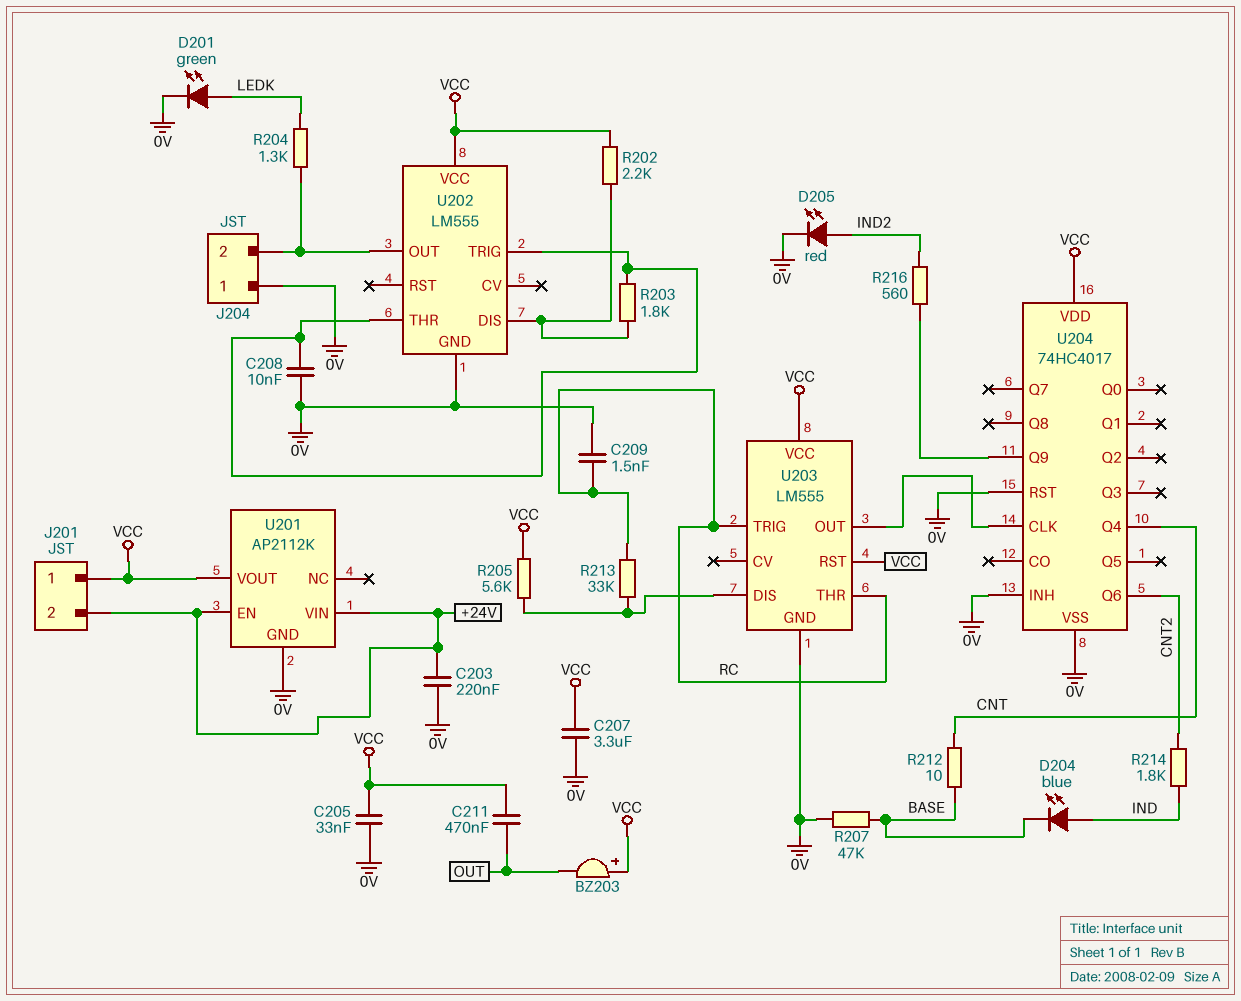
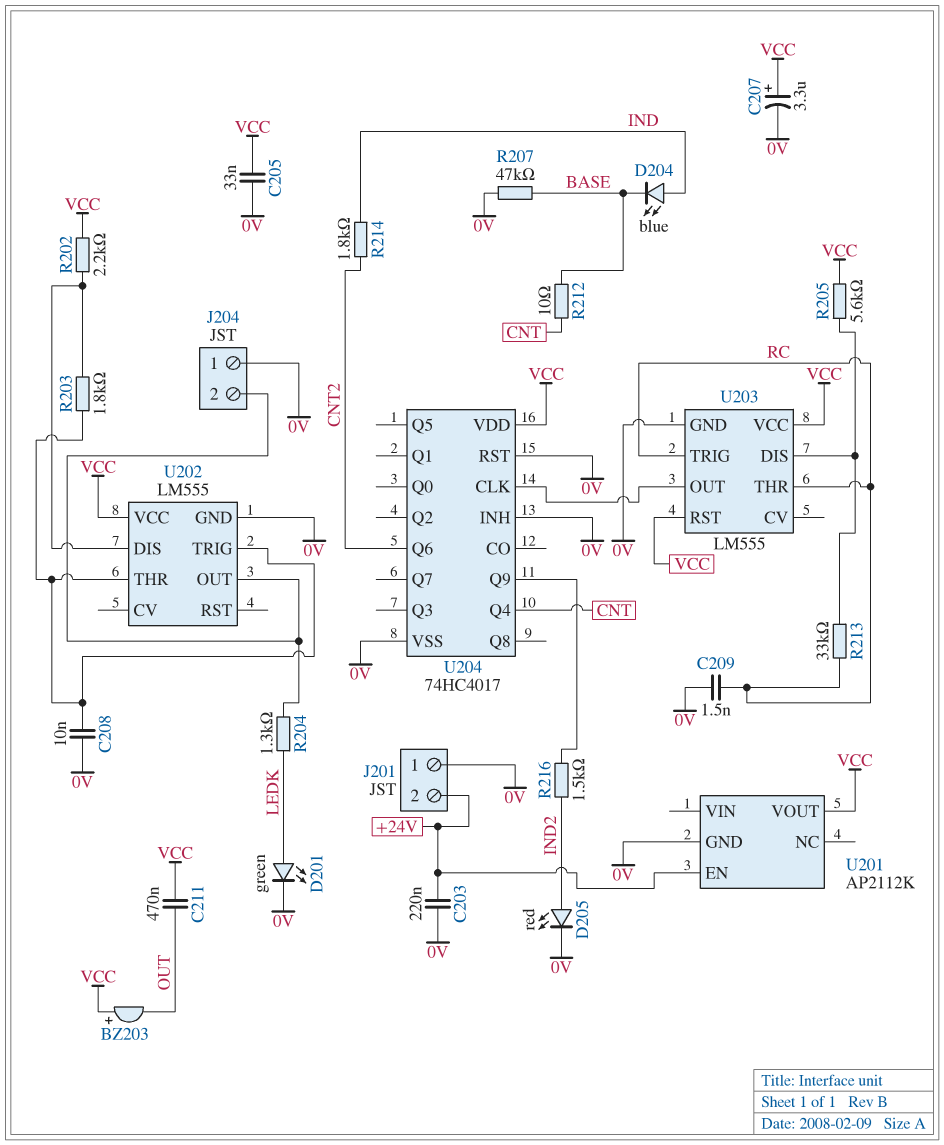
C207: 3.3uF (0V, VCC) -> 3.3uF (plus VCC, minus 0V)
J201 pin 1: VCC -> 0V
R216: 560 (IND2, U204/Q9) -> 1.5k (IND2, U204/Q9)
U201 pin VIN: +24V -> none

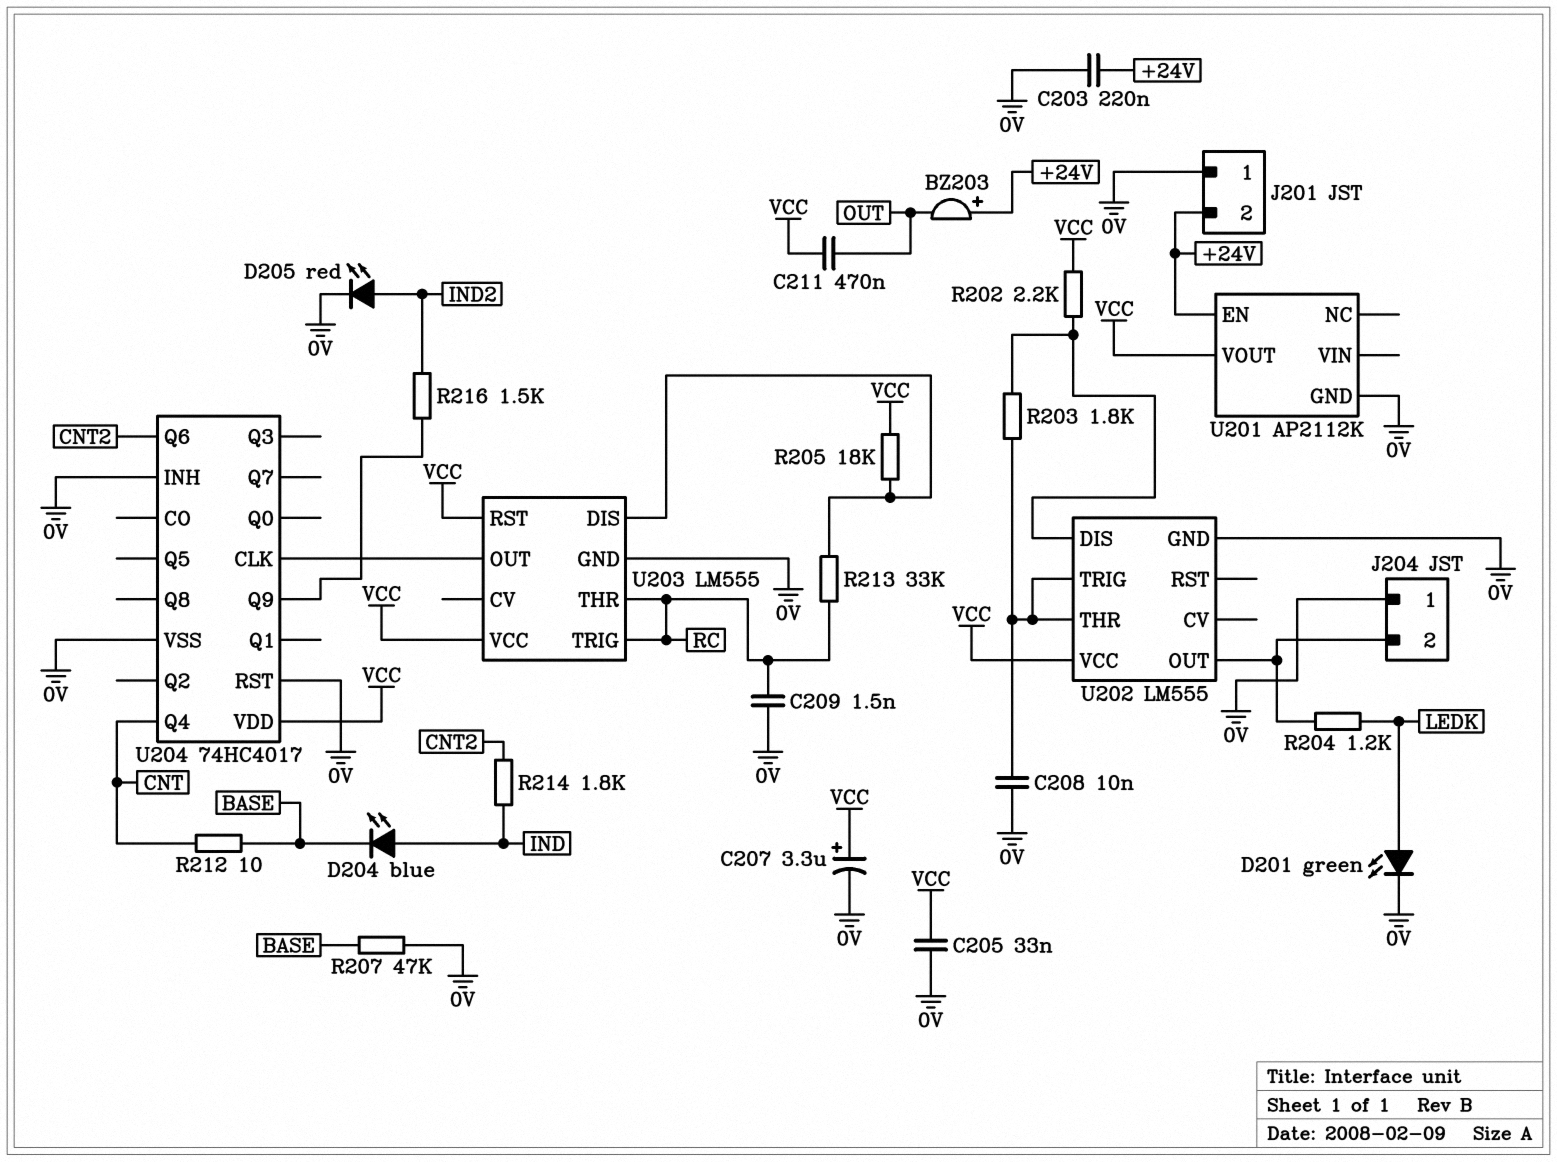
BZ203: buzzer (plus VCC, minus OUT) -> buzzer (plus +24V, minus OUT)
R204: 1.3k (J204/2, LEDK) -> 1.2k (J204/2, LEDK)
R205: 5.6k (U203/DIS, VCC) -> 18k (U203/DIS, VCC)

